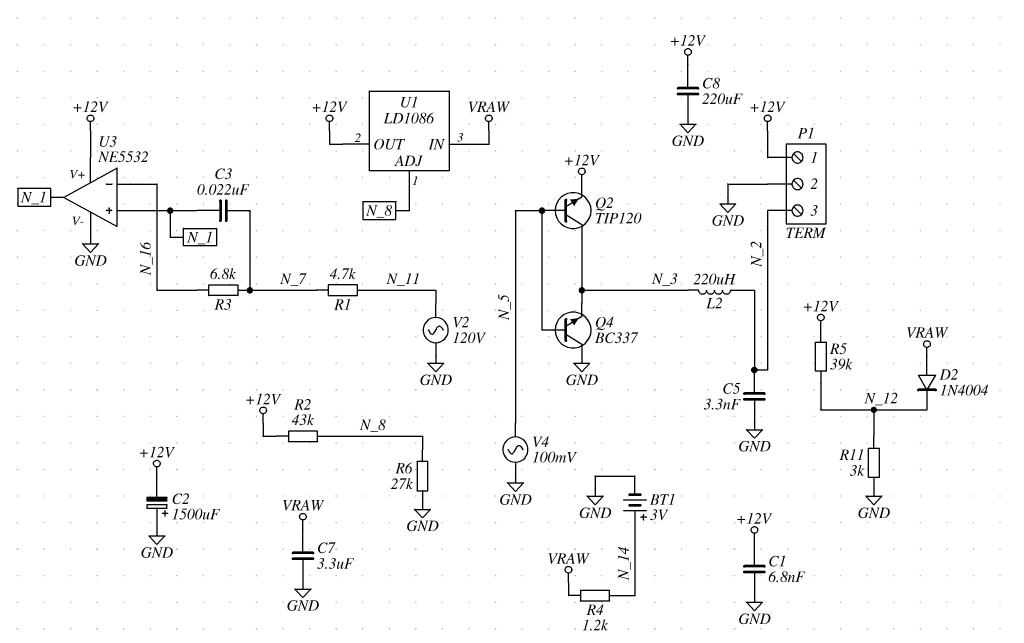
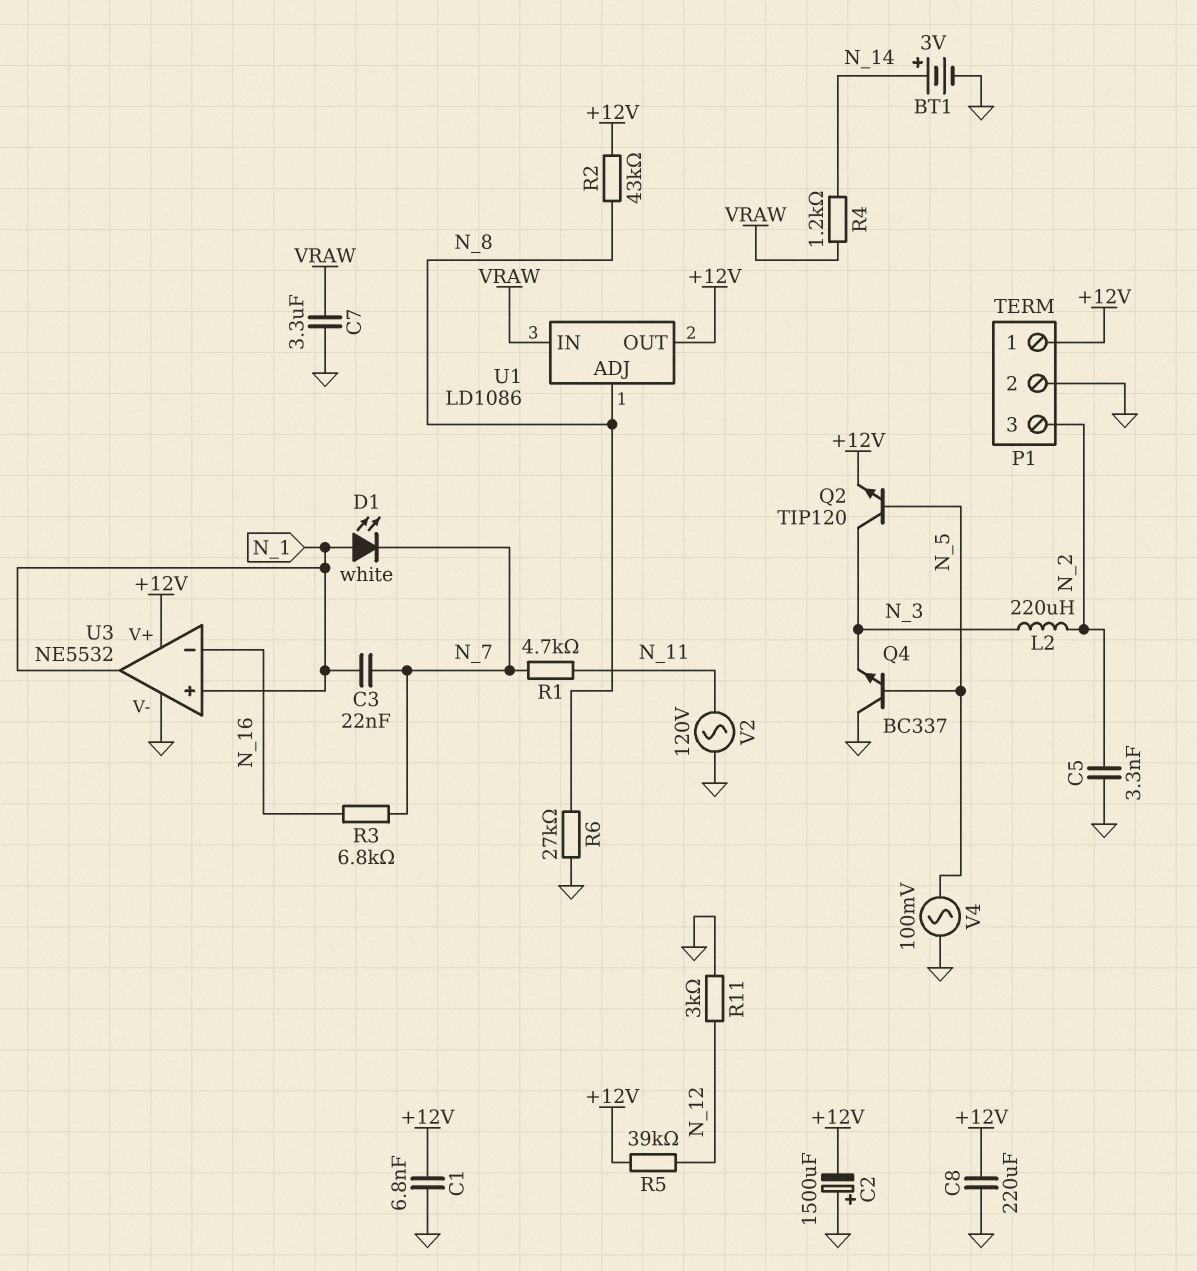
D1: none -> LED white (A N_1, K N_7)
D2: diode 1N4004 (A VRAW, K N_12) -> none

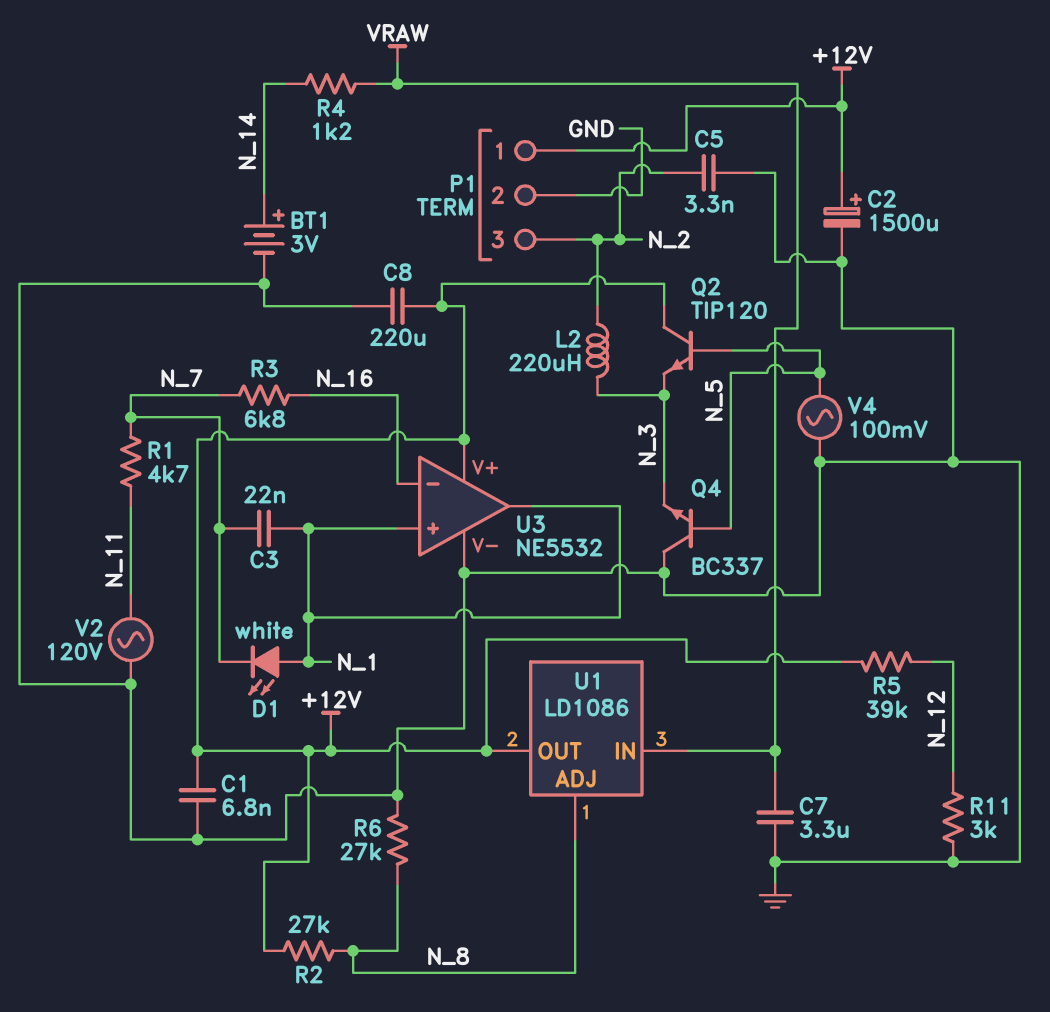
C2: 1500uF (plus GND, minus +12V) -> 1500uF (plus +12V, minus GND)
Q2: NPN TIP120 (B N_5, C N_3, E +12V) -> NPN TIP120 (B N_5, C +12V, E N_3)
R2: 43k (+12V, N_8) -> 27k (+12V, N_8)

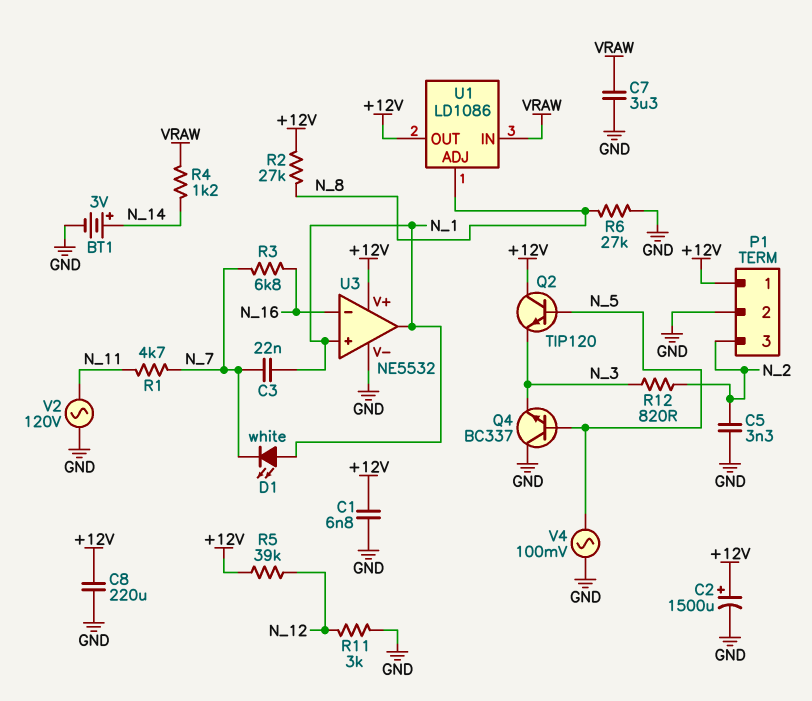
L2: 220uH (N_2, N_3) -> none
R12: none -> 820 (N_2, N_3)

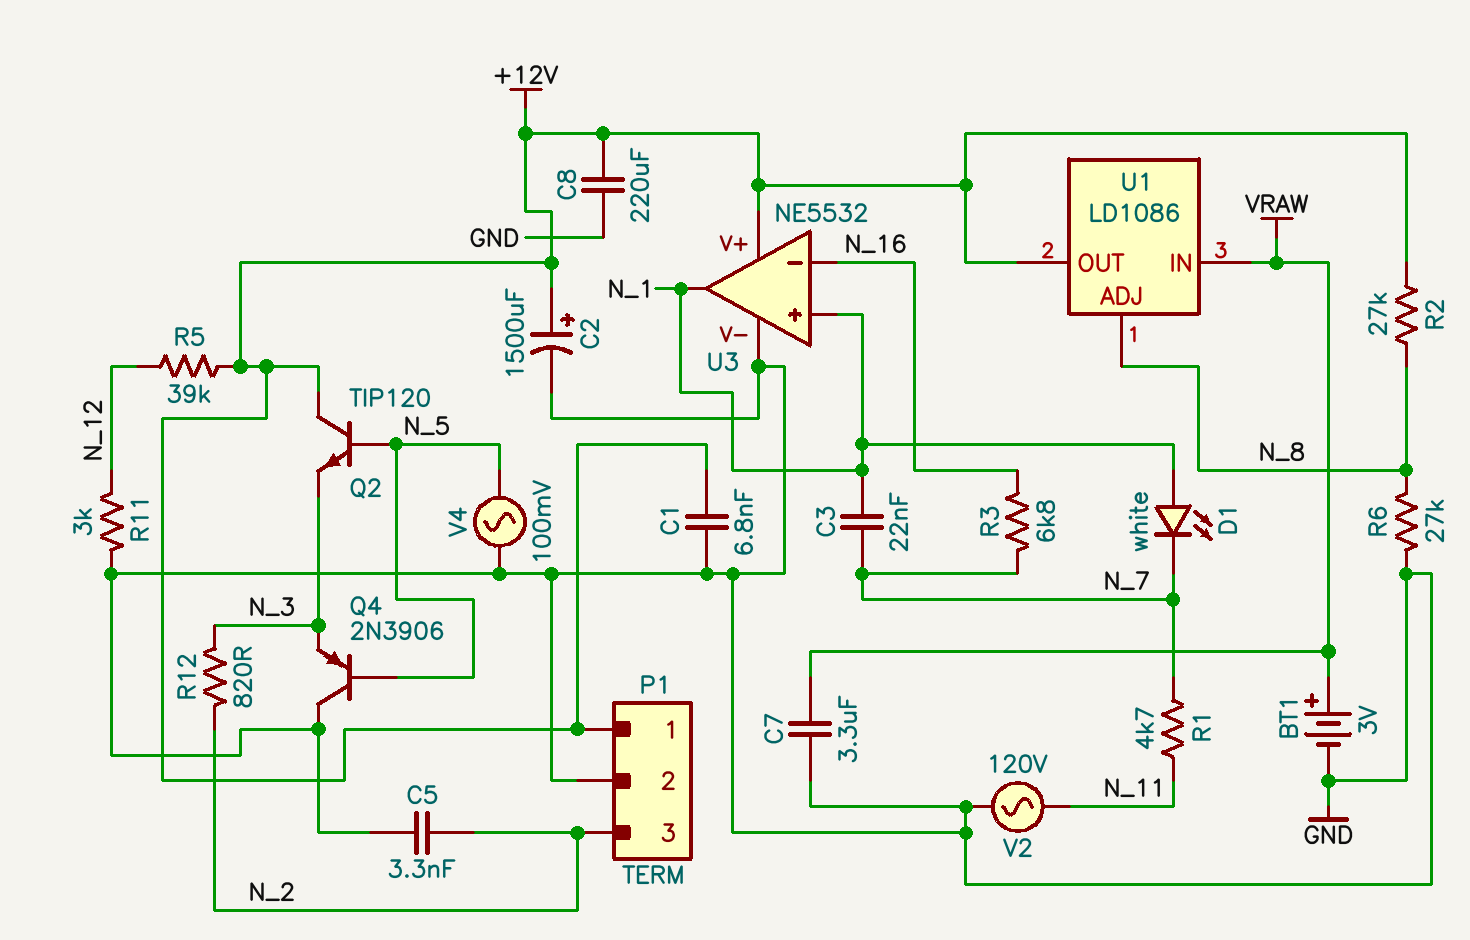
BT1: 3V (plus N_14, minus GND) -> 3V (plus VRAW, minus GND)
Q4: NPN BC337 (B N_5, C GND, E N_3) -> PNP 2N3906 (B N_5, C GND, E N_3)
R4: 1.2k (N_14, VRAW) -> none

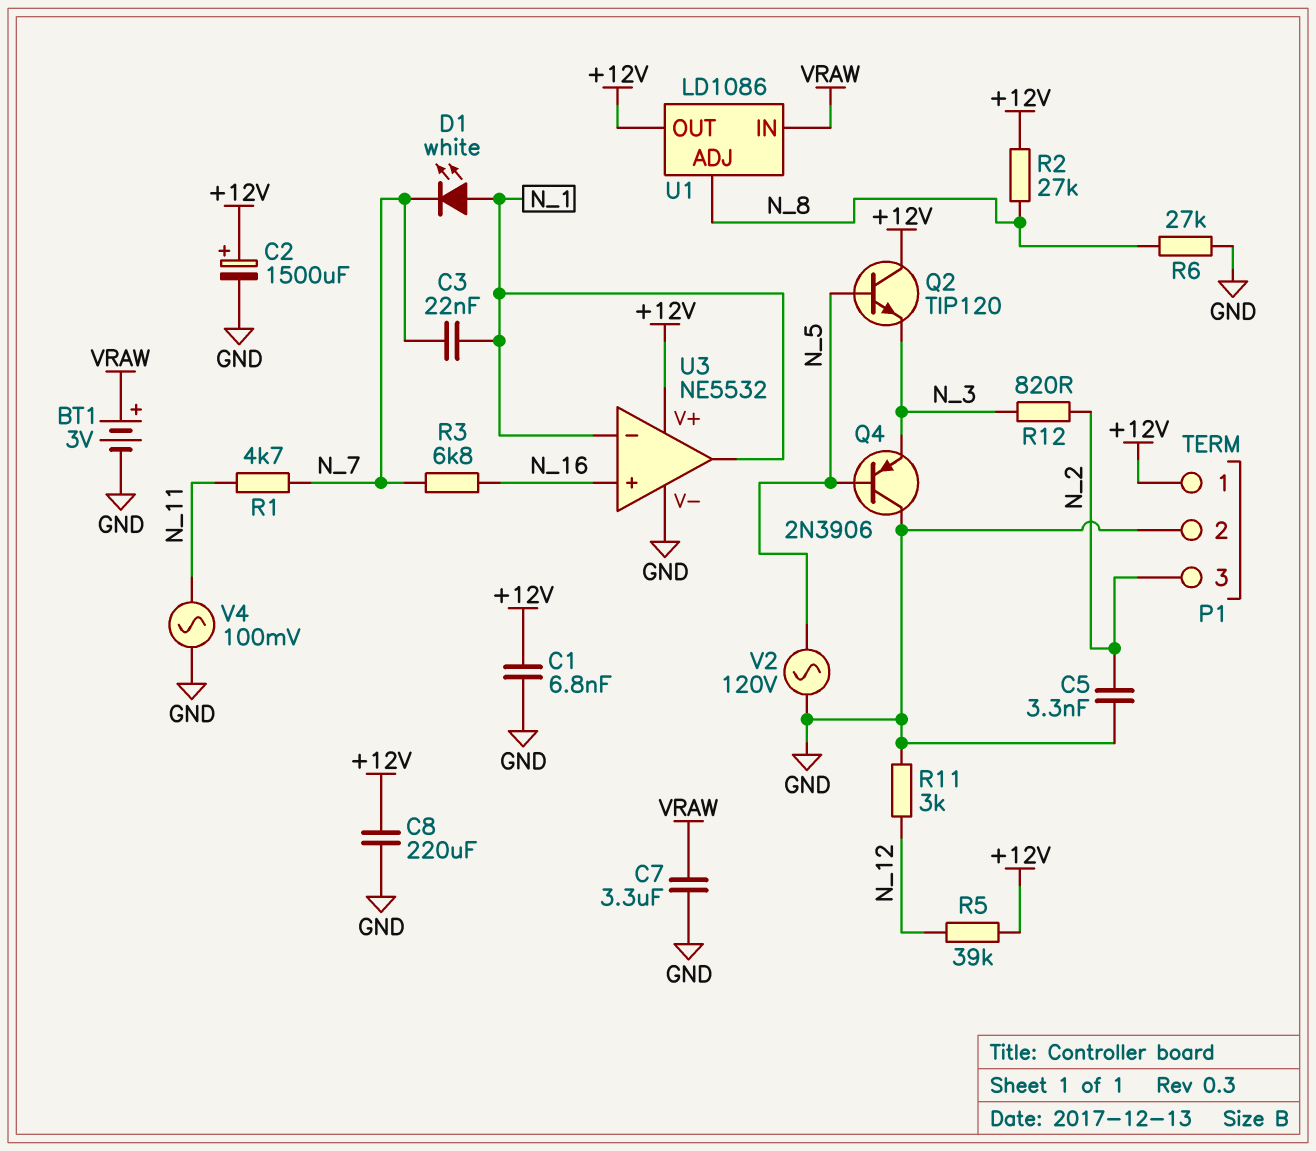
U3 pin in+: N_1 -> N_16
U3 pin in-: N_16 -> N_1
V2: AC 120V (GND, N_11) -> AC 120V (GND, N_5)
V4: AC 100mV (GND, N_5) -> AC 100mV (GND, N_11)

